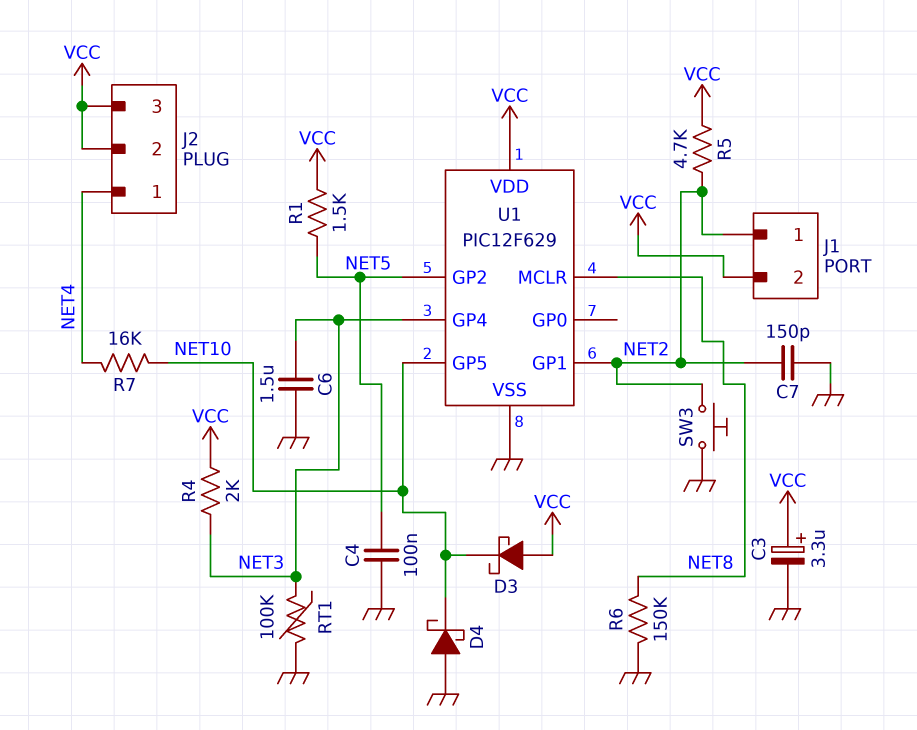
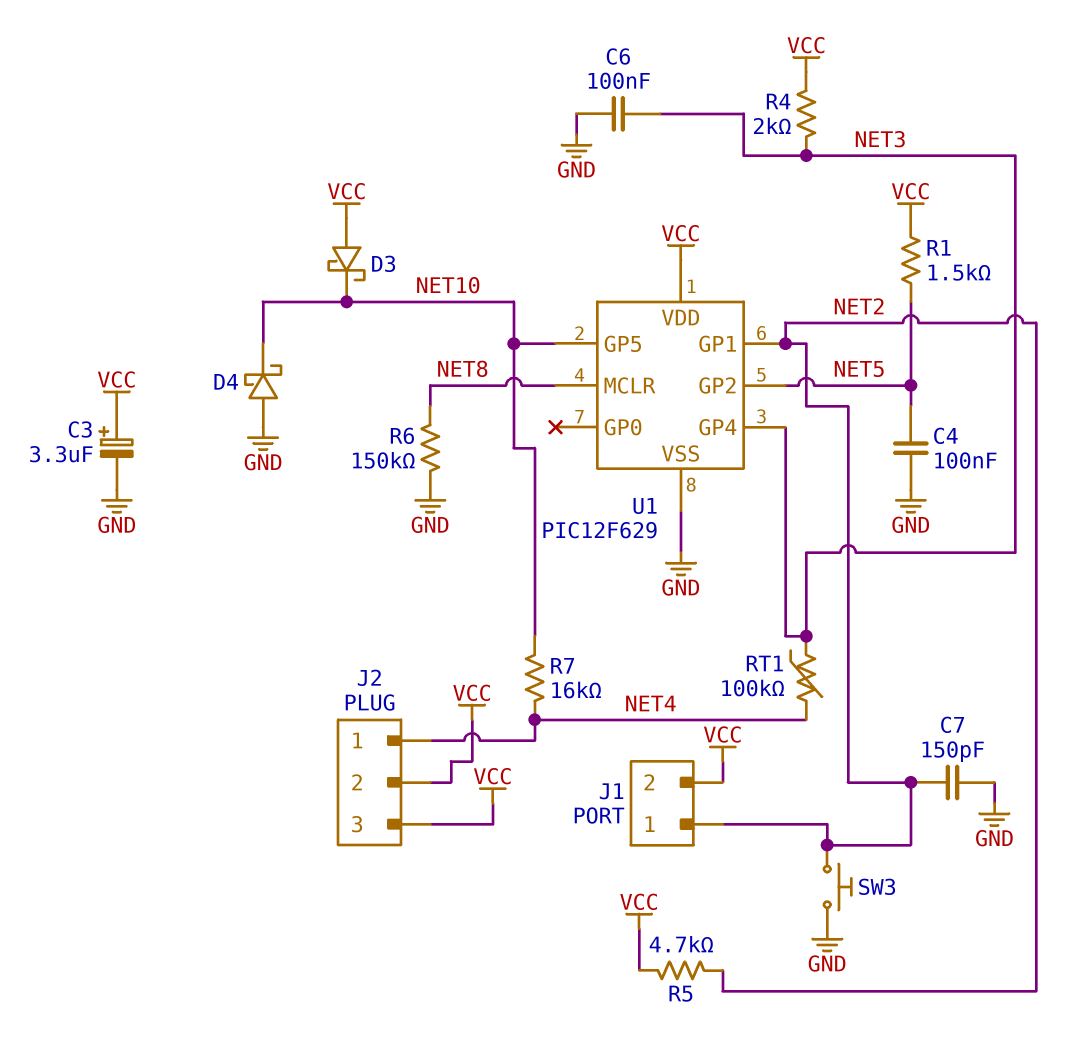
C6: 1.5uF (GND, NET3) -> 100nF (GND, NET3)
RT1: 100k (GND, NET3) -> 100k (NET3, NET4)

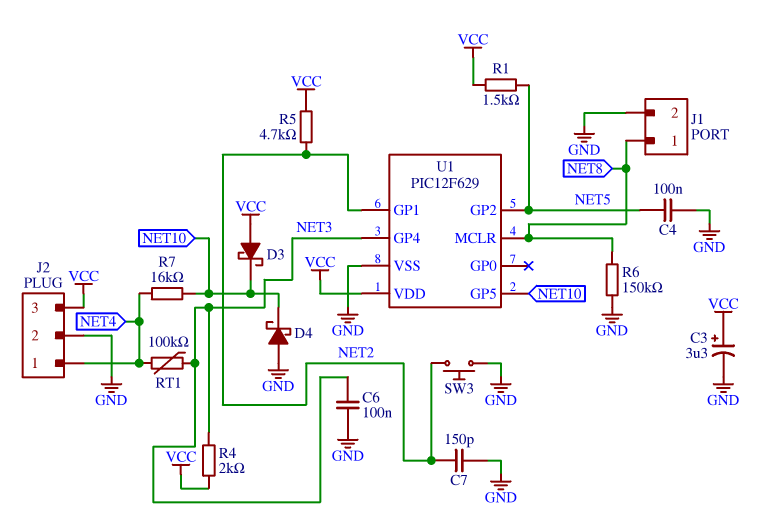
J1 pin 1: NET2 -> NET8
J1 pin 2: VCC -> GND
J2 pin 2: VCC -> GND

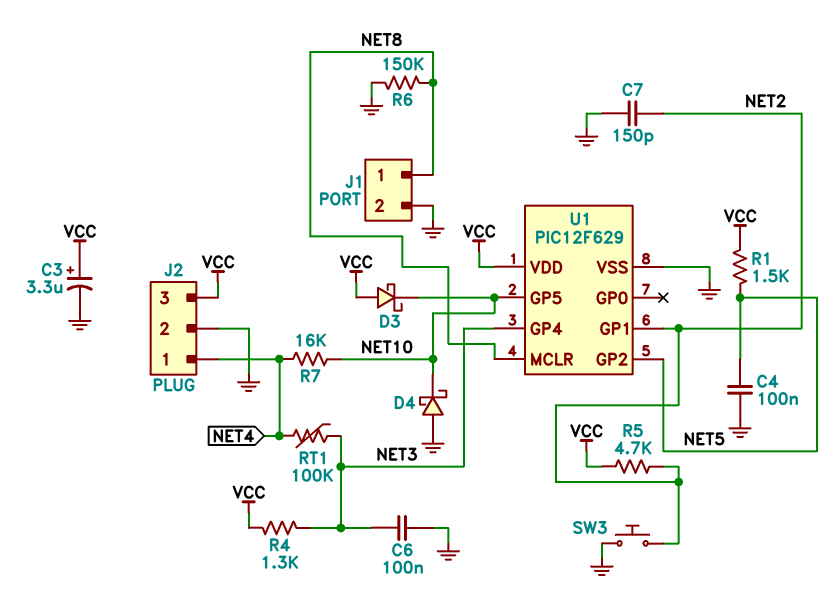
R4: 2k (NET3, VCC) -> 1.3k (NET3, VCC)

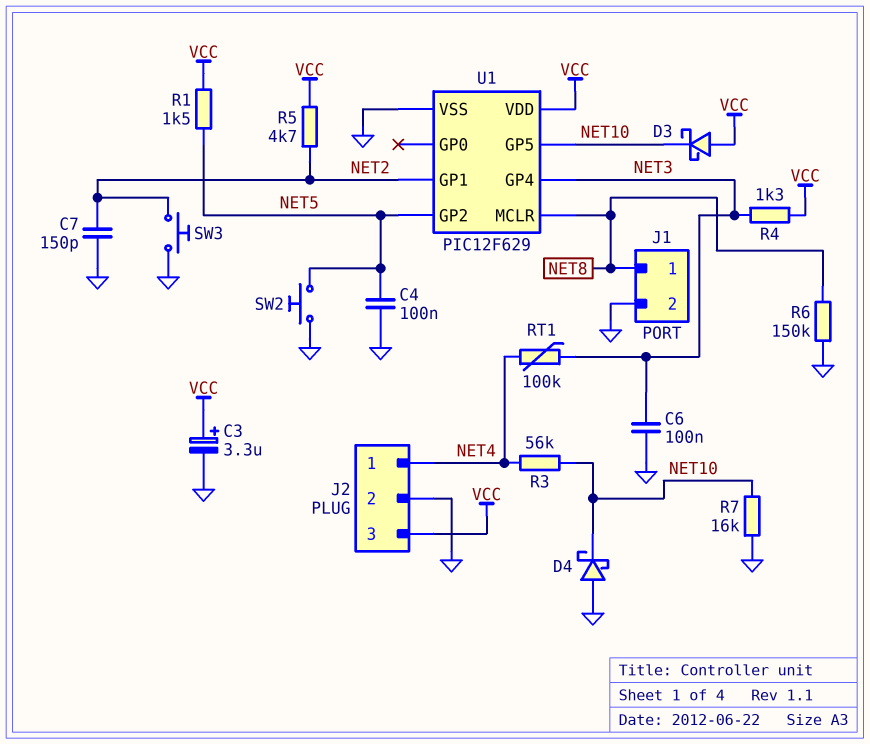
R3: none -> 56k (NET4, NET10)
R7: 16k (NET4, NET10) -> 16k (GND, NET10)
SW2: none -> button (GND, NET5)

